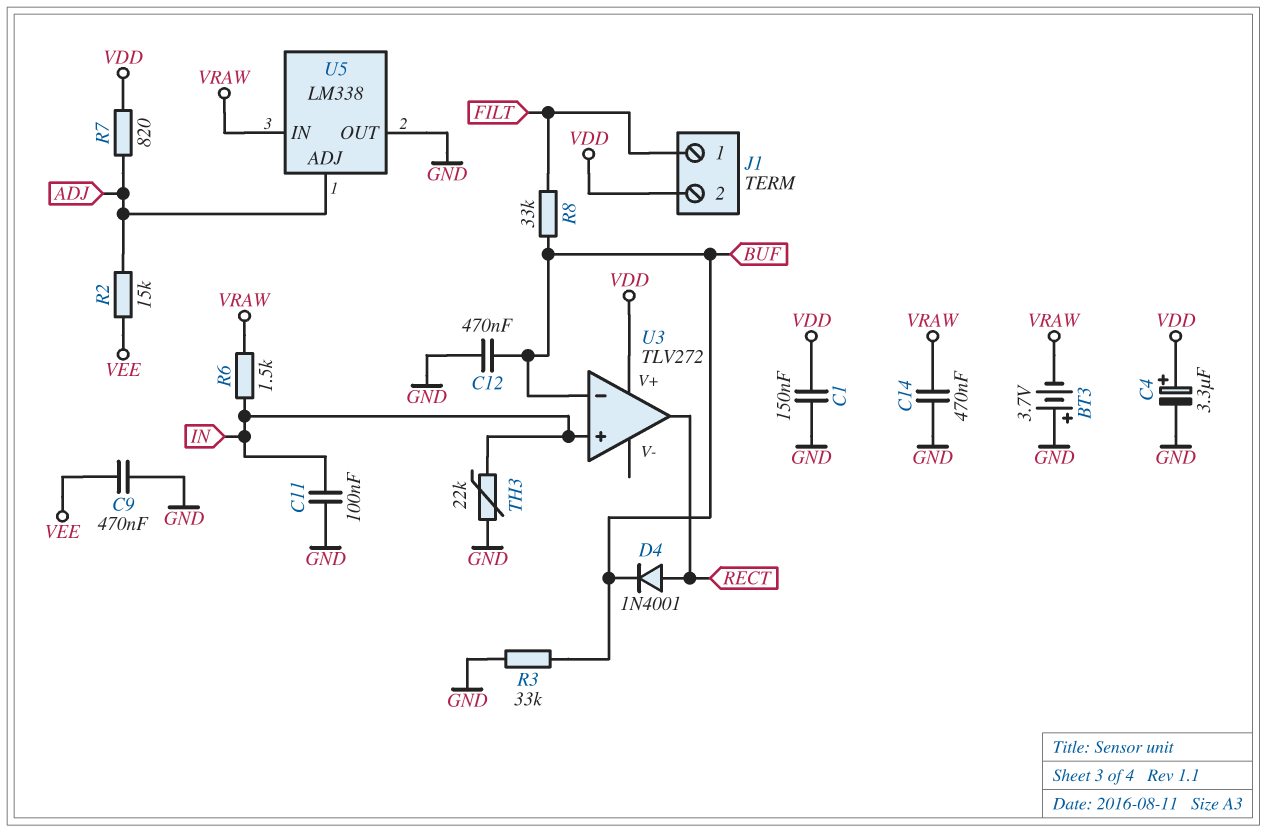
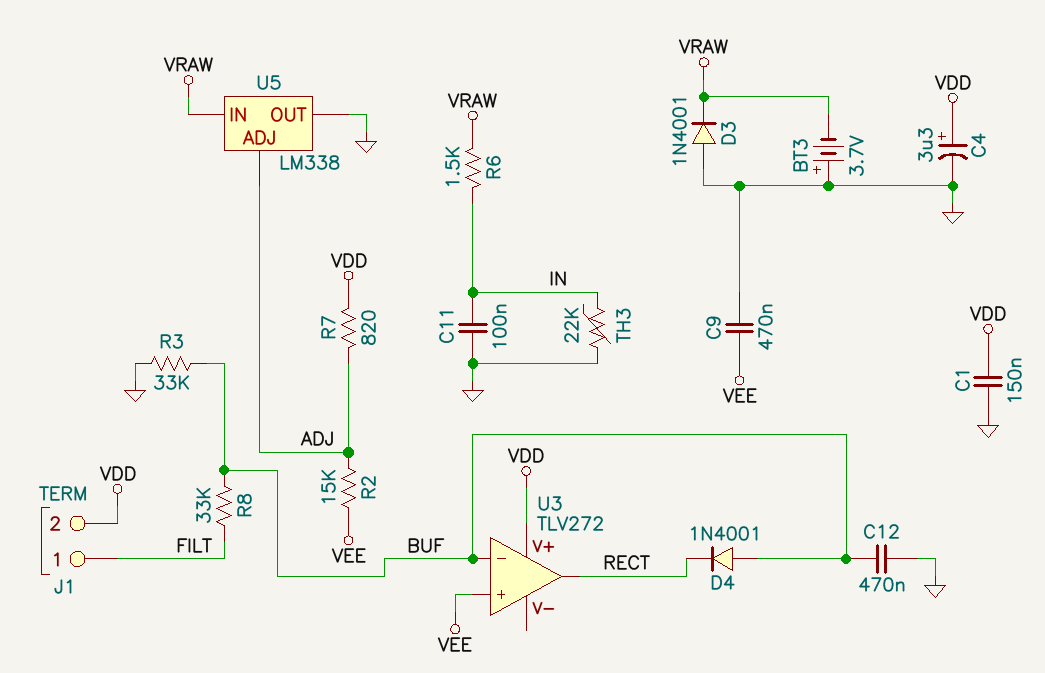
C14: 470nF (GND, VRAW) -> none
D3: none -> diode 1N4001 (A GND, K VRAW)
D4: diode 1N4001 (A RECT, K BUF) -> diode 1N4001 (A BUF, K RECT)
U3 pin in+: IN -> VEE

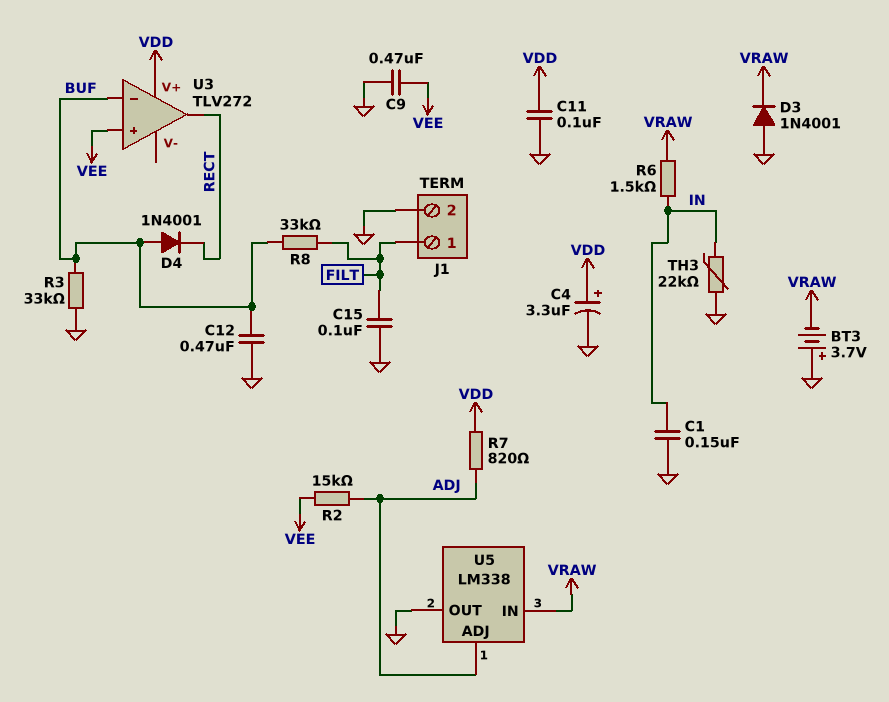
C1: 150nF (GND, VDD) -> 150nF (GND, IN)
C11: 100nF (GND, IN) -> 100nF (GND, VDD)
C15: none -> 100nF (FILT, GND)
J1 pin 2: VDD -> GND

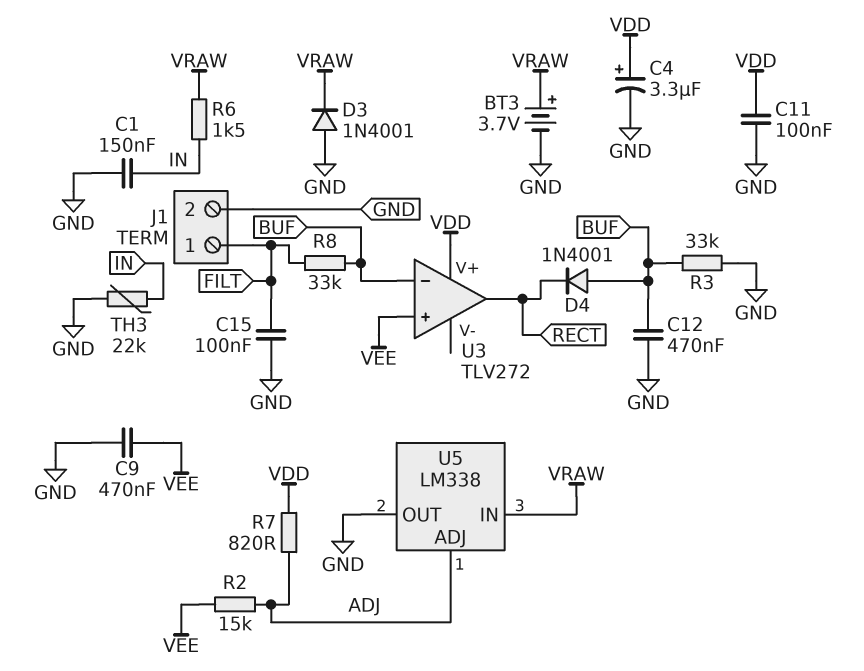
BT3: 3.7V (plus GND, minus VRAW) -> 3.7V (plus VRAW, minus GND)

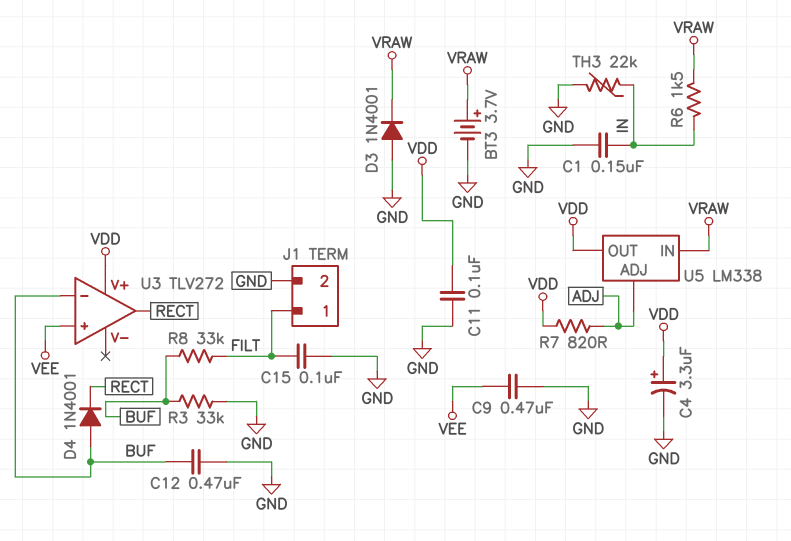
R2: 15k (ADJ, VEE) -> none
U5 pin OUT: GND -> VDD

